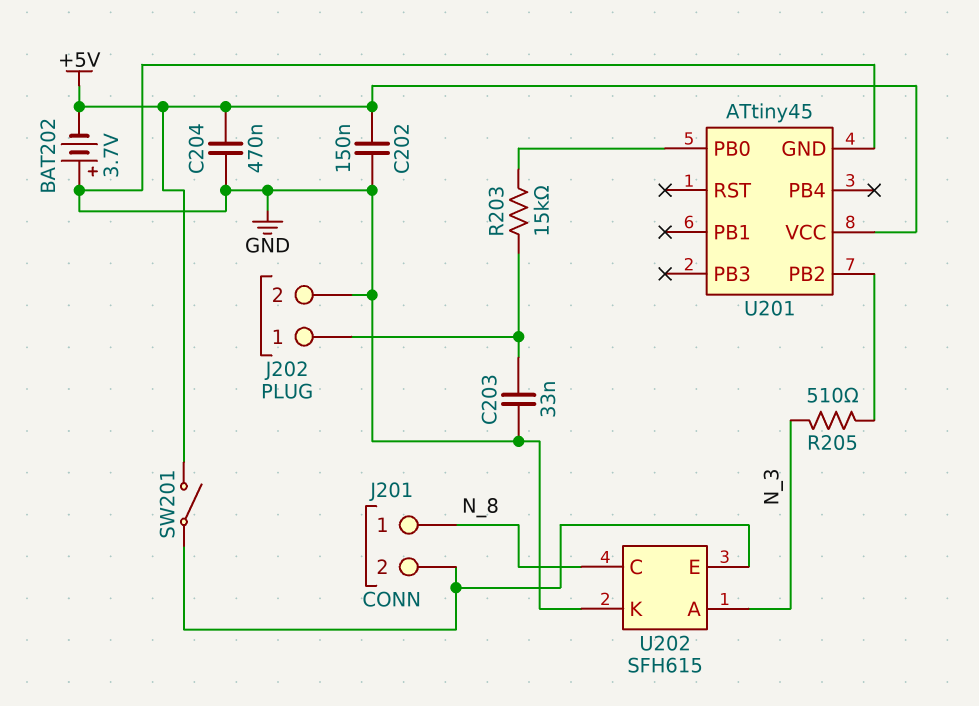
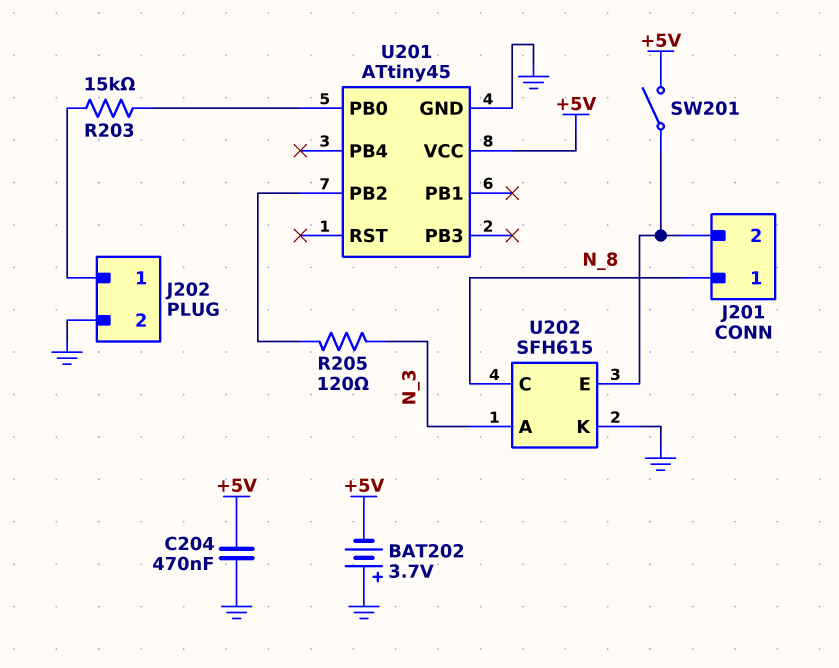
C202: 150nF (+5V, GND) -> none
C203: 33nF (GND, J202/1) -> none
R205: 510 (N_3, U201/PB2) -> 120 (N_3, U201/PB2)

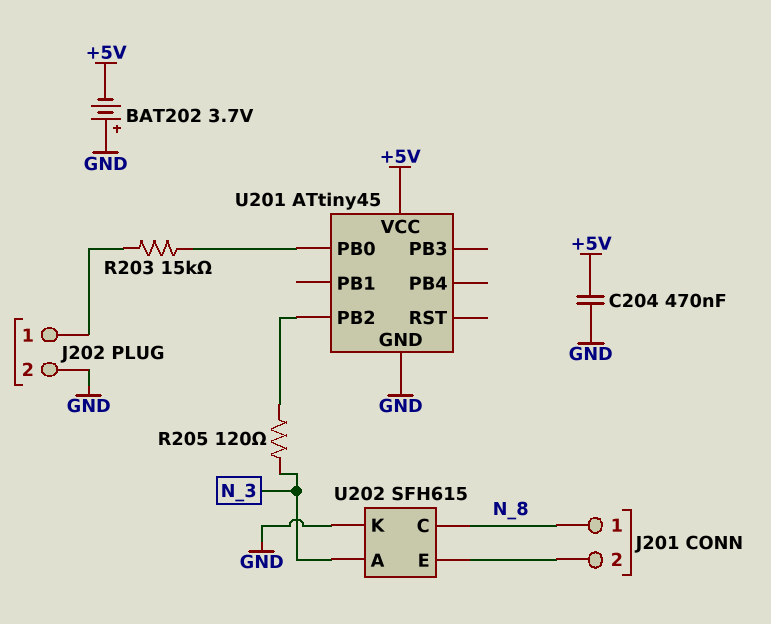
SW201: switch (+5V, J201/2) -> none

